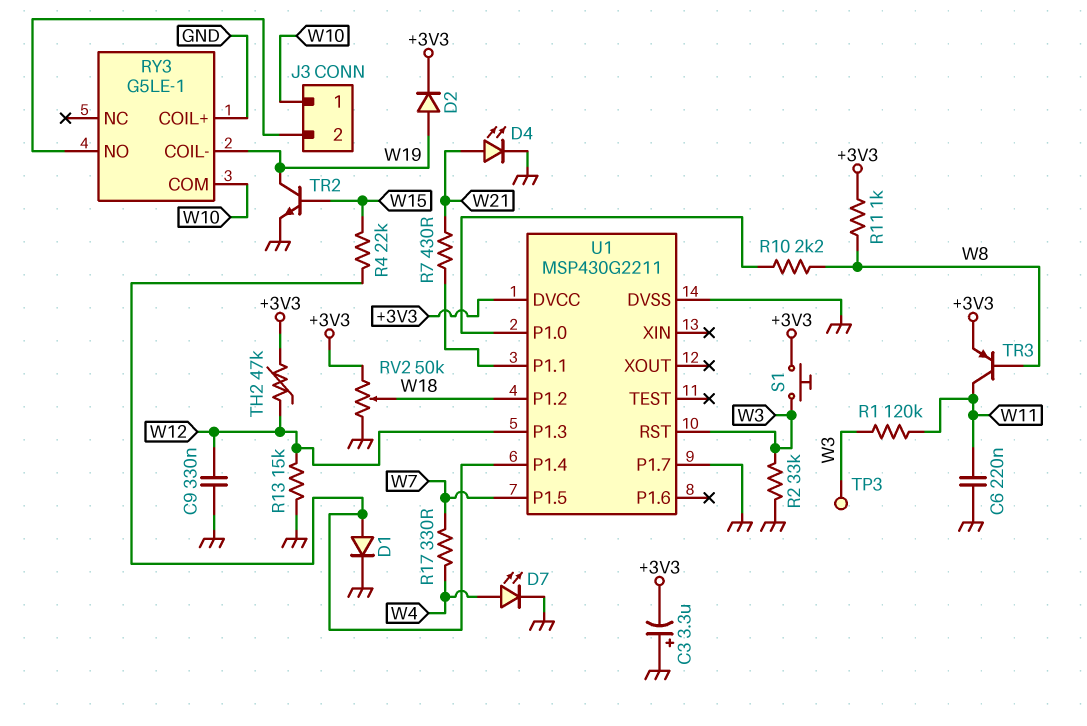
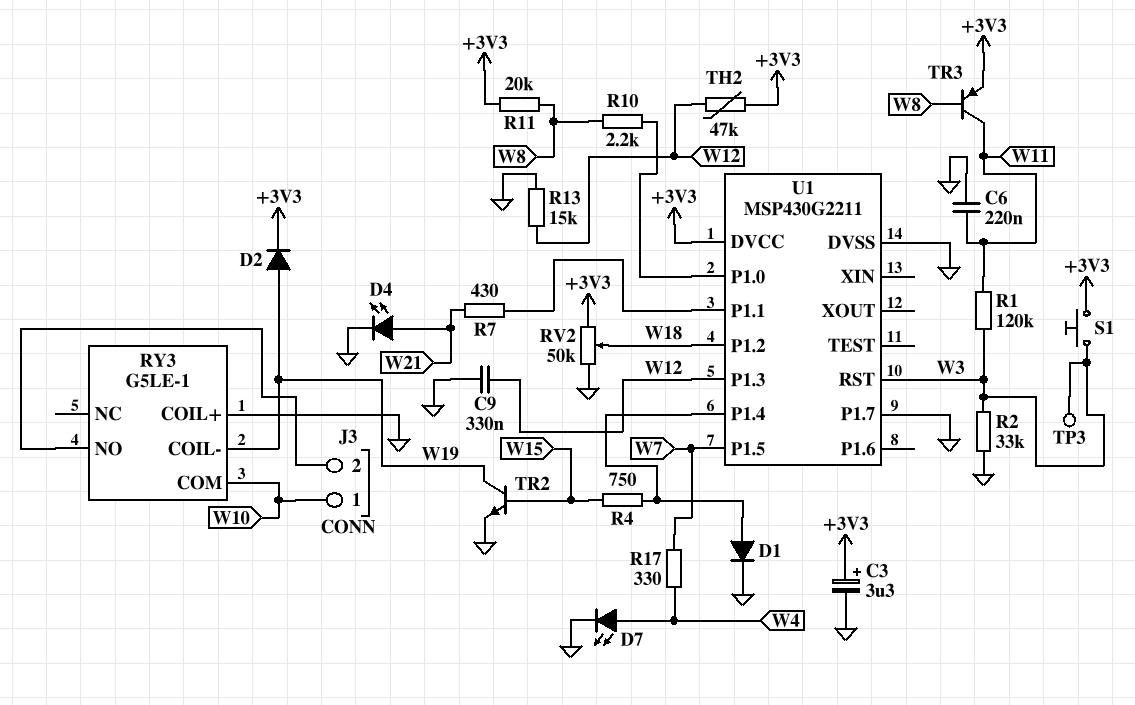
C3: 3.3uF (plus GND, minus +3V3) -> 3.3uF (plus +3V3, minus GND)
R4: 22k (U1/P1.4, W15) -> 750 (U1/P1.4, W15)
R11: 1k (+3V3, W8) -> 20k (+3V3, W8)

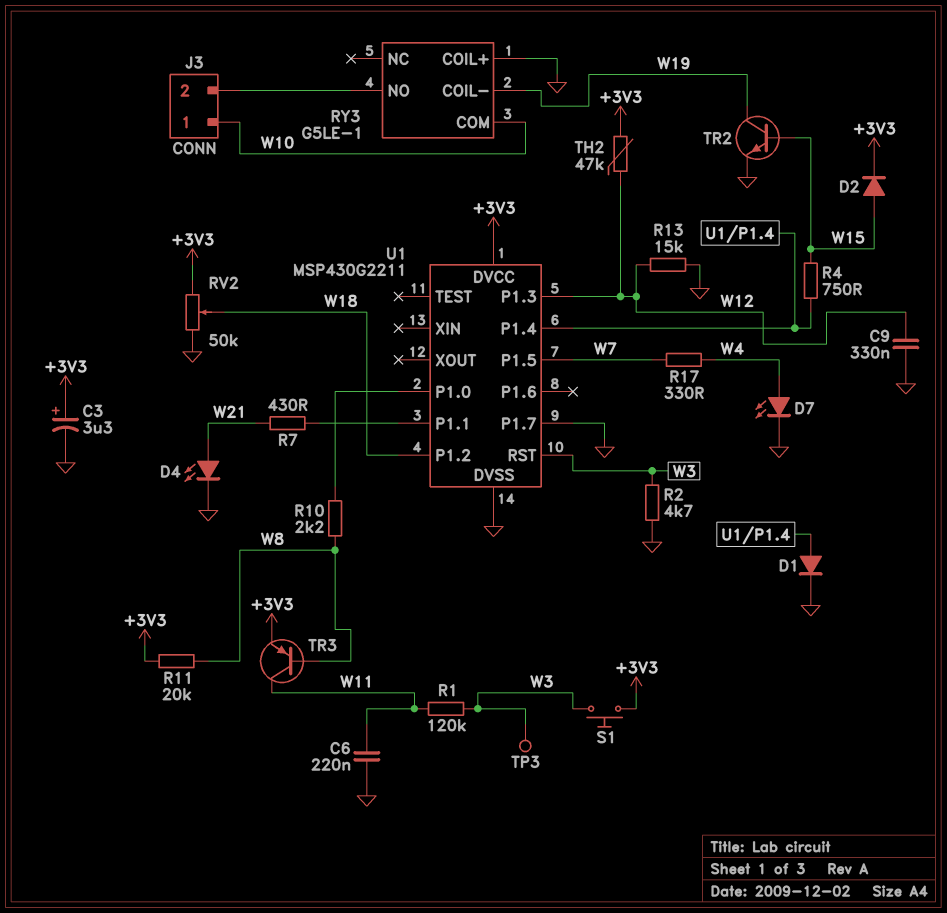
D2: diode (A W19, K +3V3) -> diode (A W15, K +3V3)
R2: 33k (GND, W3) -> 4.7k (GND, W3)

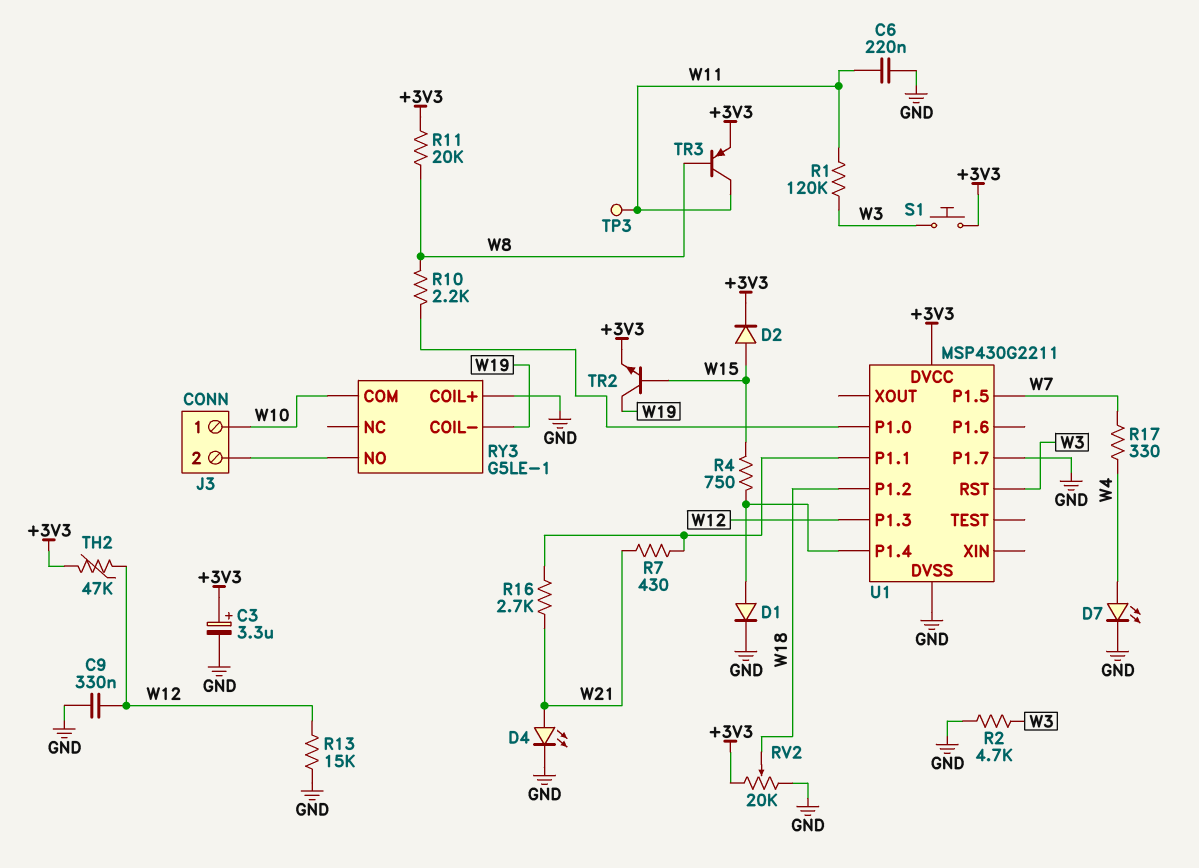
R16: none -> 2.7k (U1/P1.1, W21)
RV2: 50k (+3V3, GND, wiper W18) -> 20k (+3V3, GND, wiper W18)
TP3: test point (W3) -> test point (W11)
TR2: NPN (B W15, C W19, E GND) -> NPN (B W15, C W19, E +3V3)

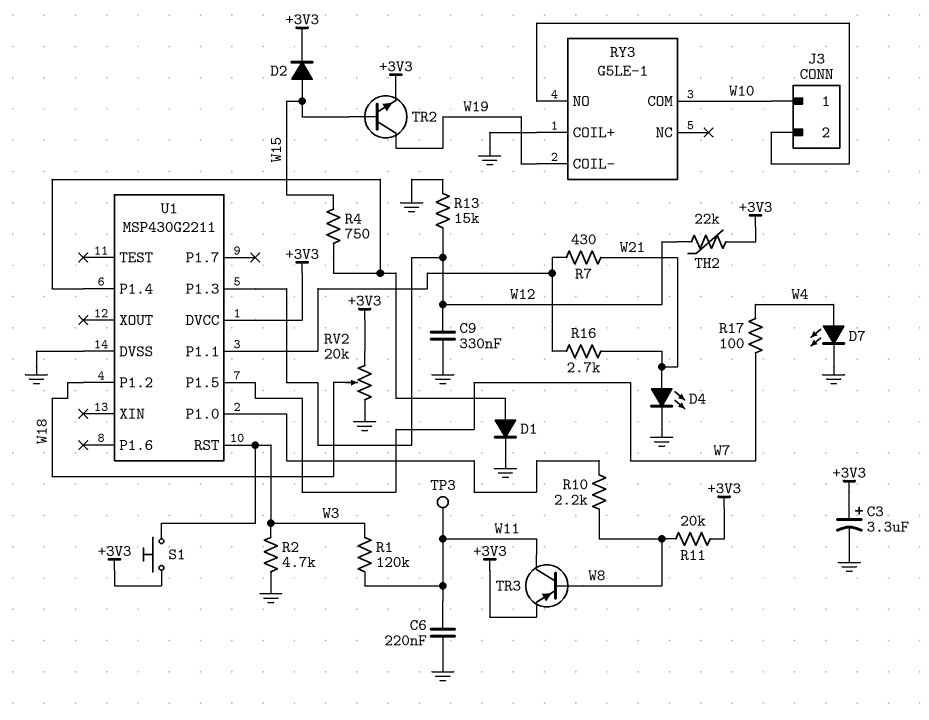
R17: 330 (W4, W7) -> 100 (W4, W7)
TH2: 47k (+3V3, W12) -> 22k (+3V3, W12)
U1 pin P1.7: GND -> none

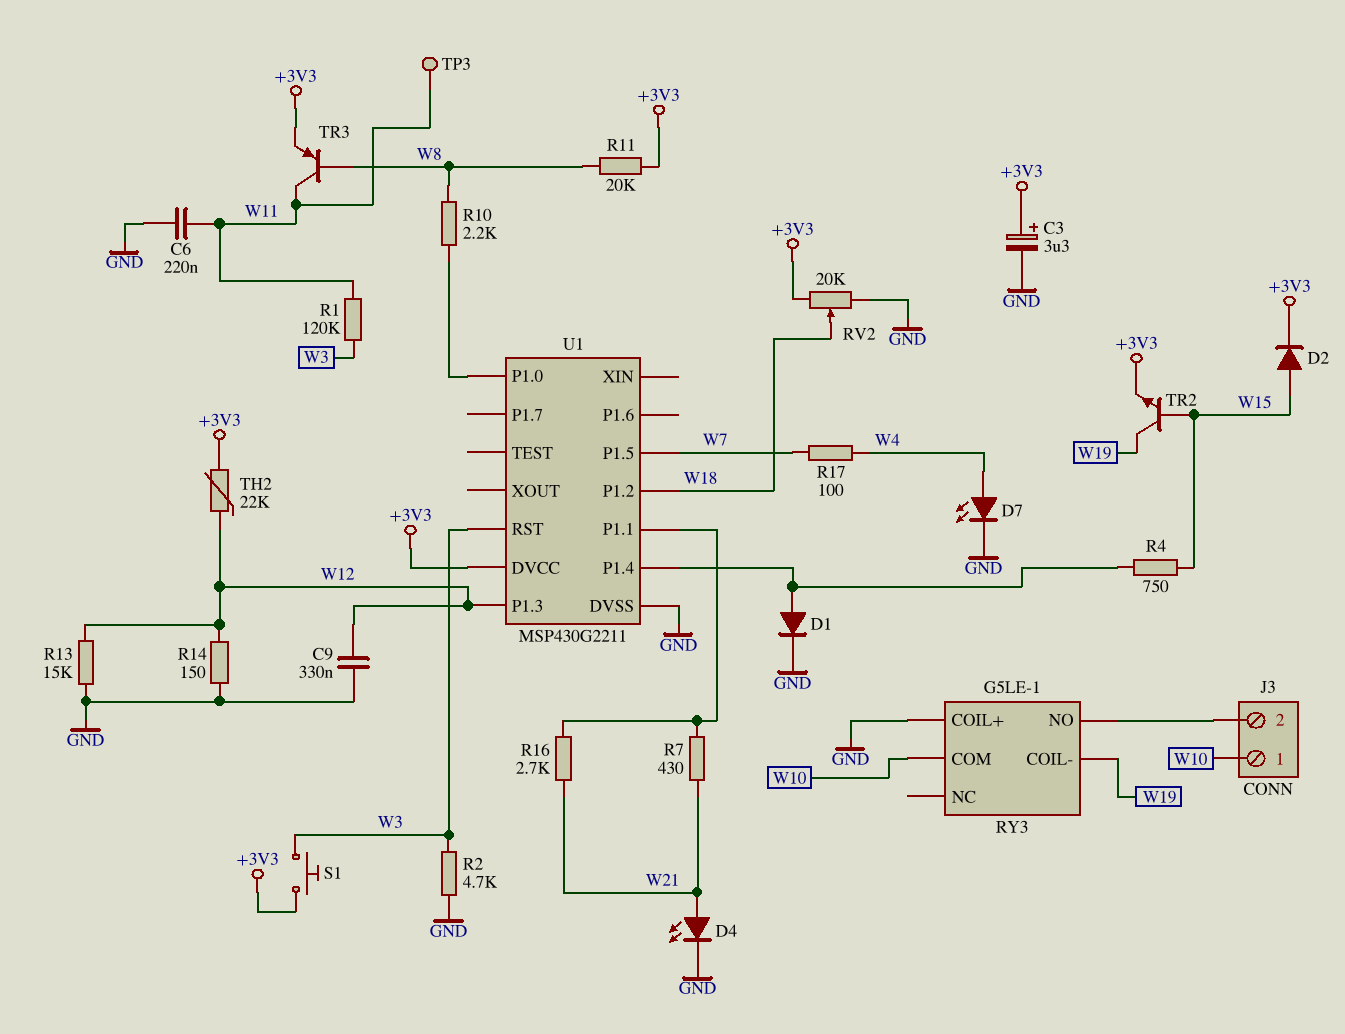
R14: none -> 150 (GND, W12)

